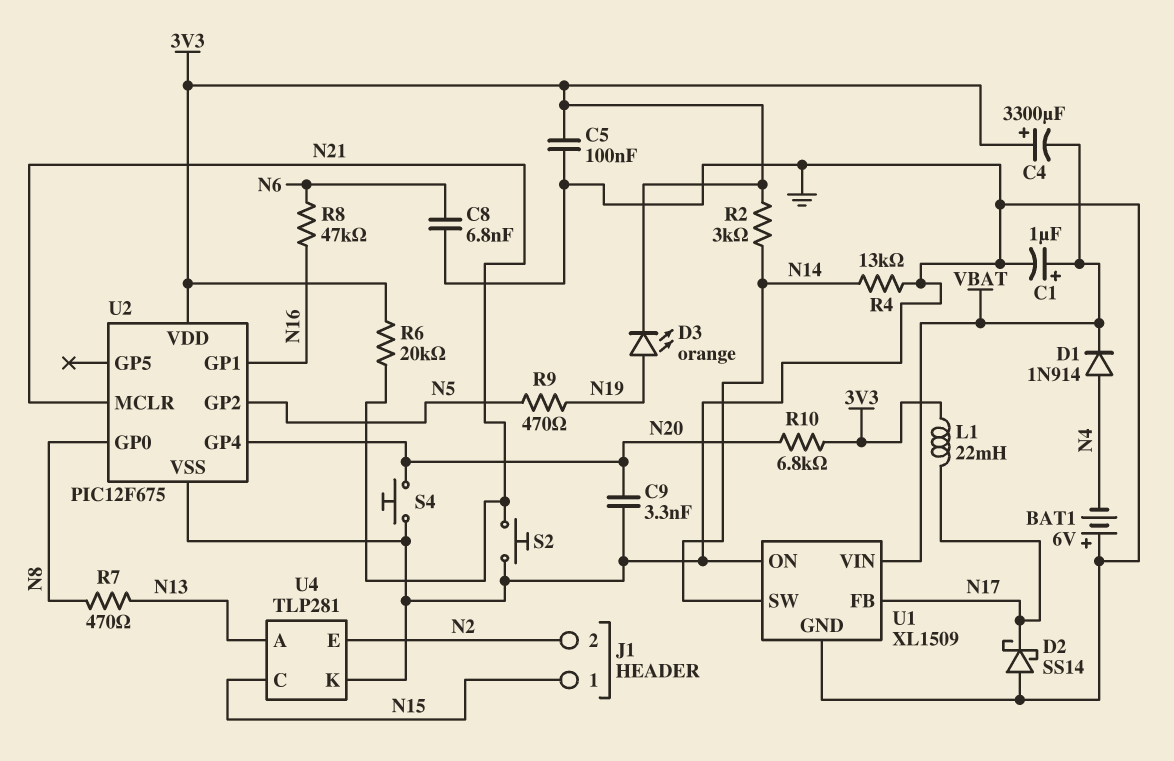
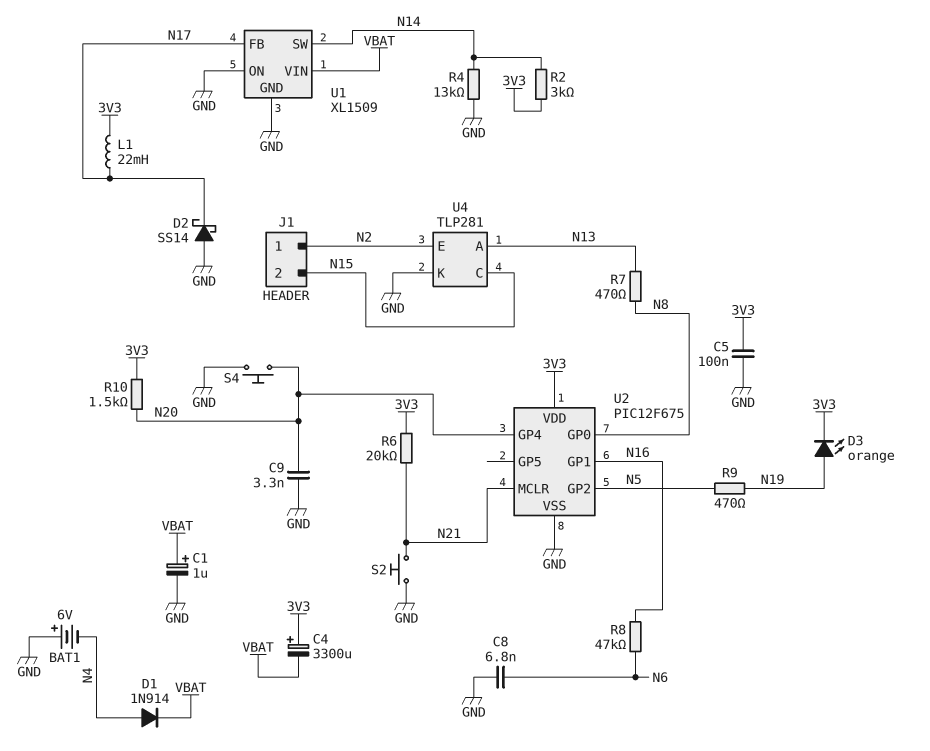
J1 pin 1: N15 -> N2
J1 pin 2: N2 -> N15
R10: 6.8k (3V3, N20) -> 1.5k (3V3, N20)

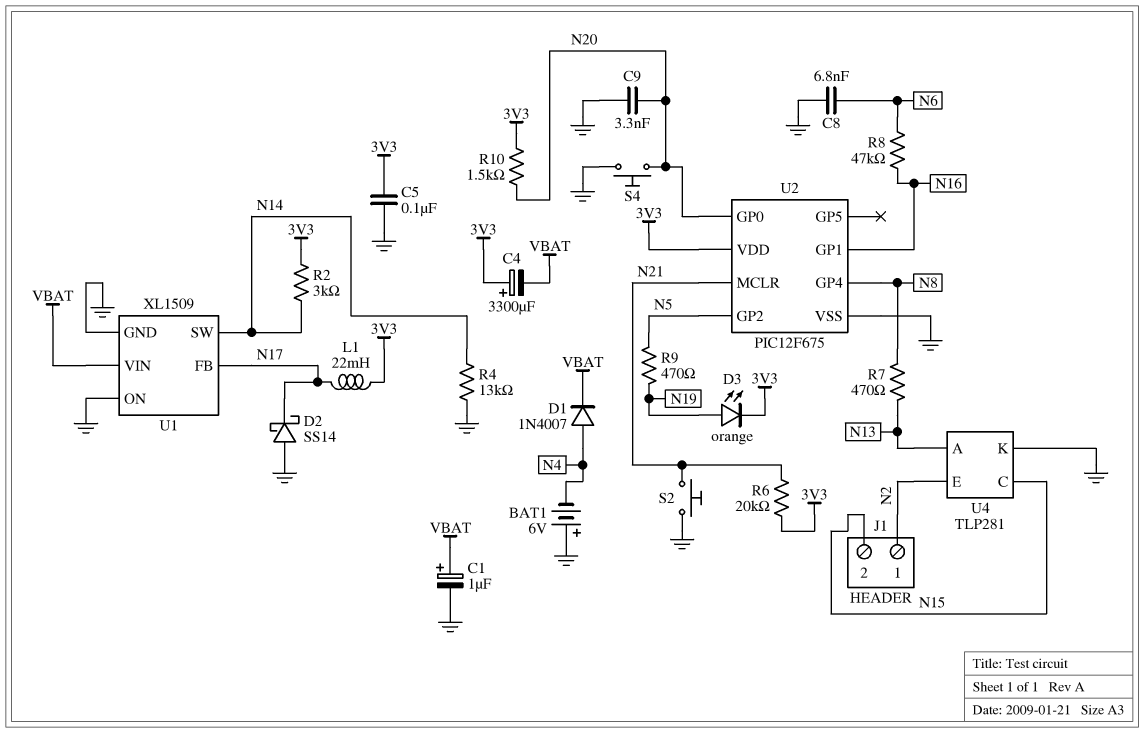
D1: diode 1N914 (A N4, K VBAT) -> diode 1N4007 (A N4, K VBAT)
U2 pin GP0: N8 -> N20
U2 pin GP4: N20 -> N8

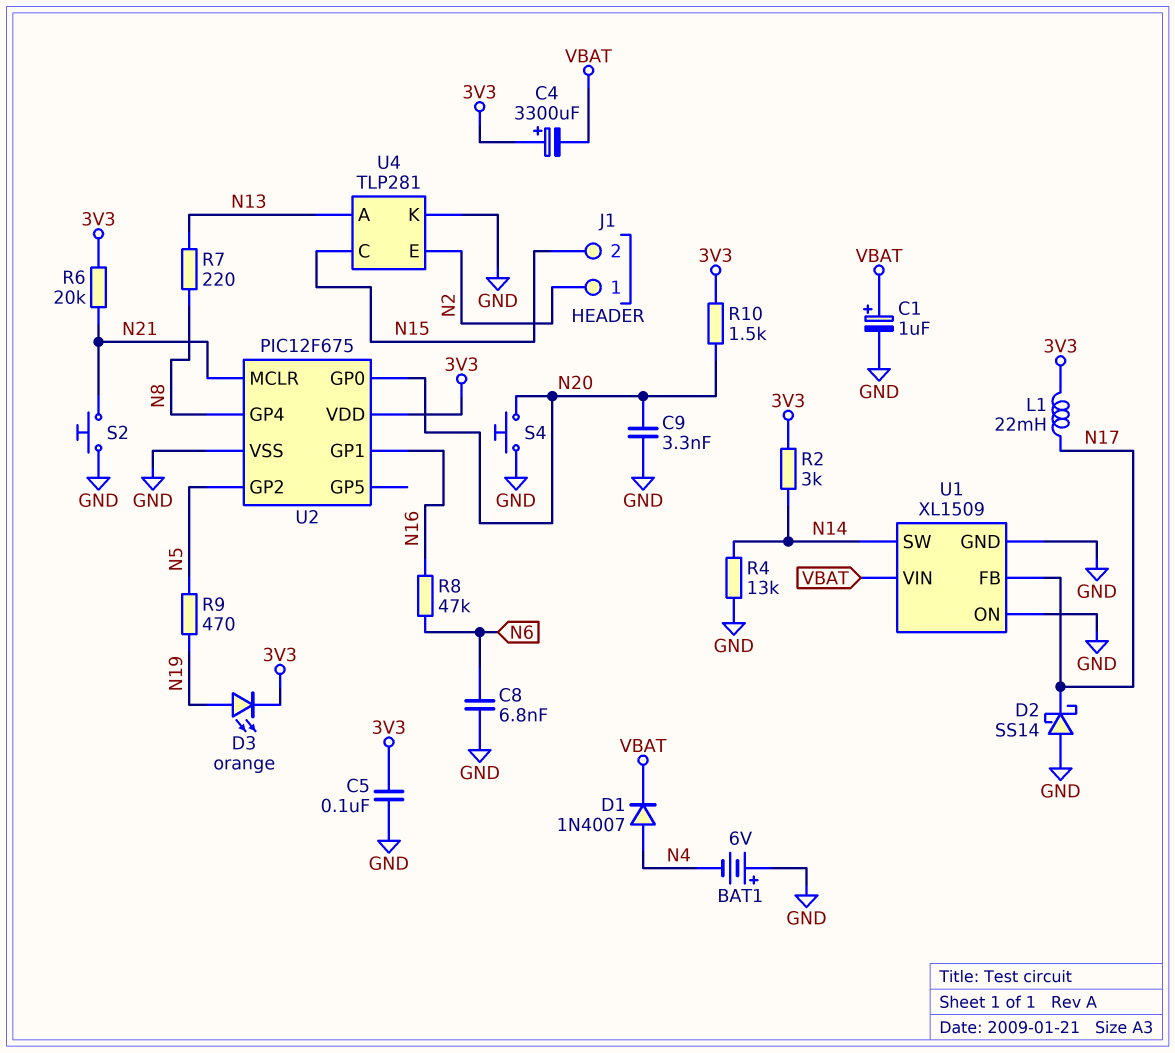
R7: 470 (N8, N13) -> 220 (N8, N13)

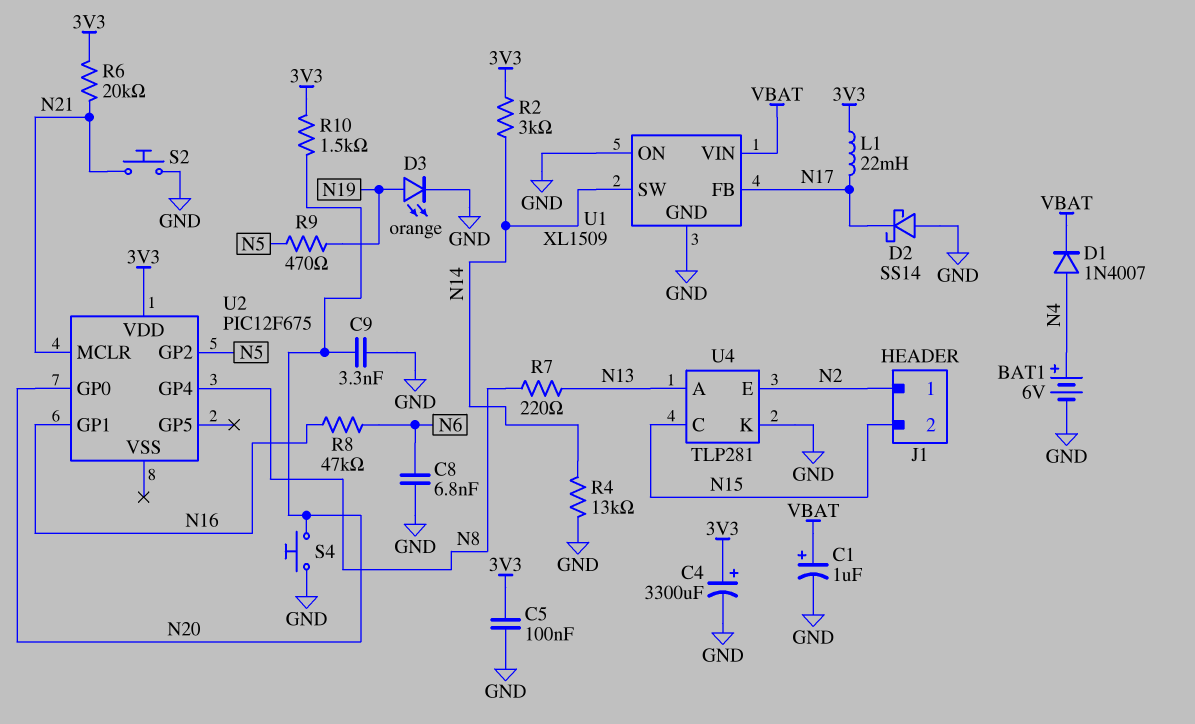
BAT1: 6V (plus GND, minus N4) -> 6V (plus N4, minus GND)
C4: 3300uF (plus 3V3, minus VBAT) -> 3300uF (plus 3V3, minus GND)
D3: LED orange (A N19, K 3V3) -> LED orange (A N19, K GND)
U2 pin VSS: GND -> none

